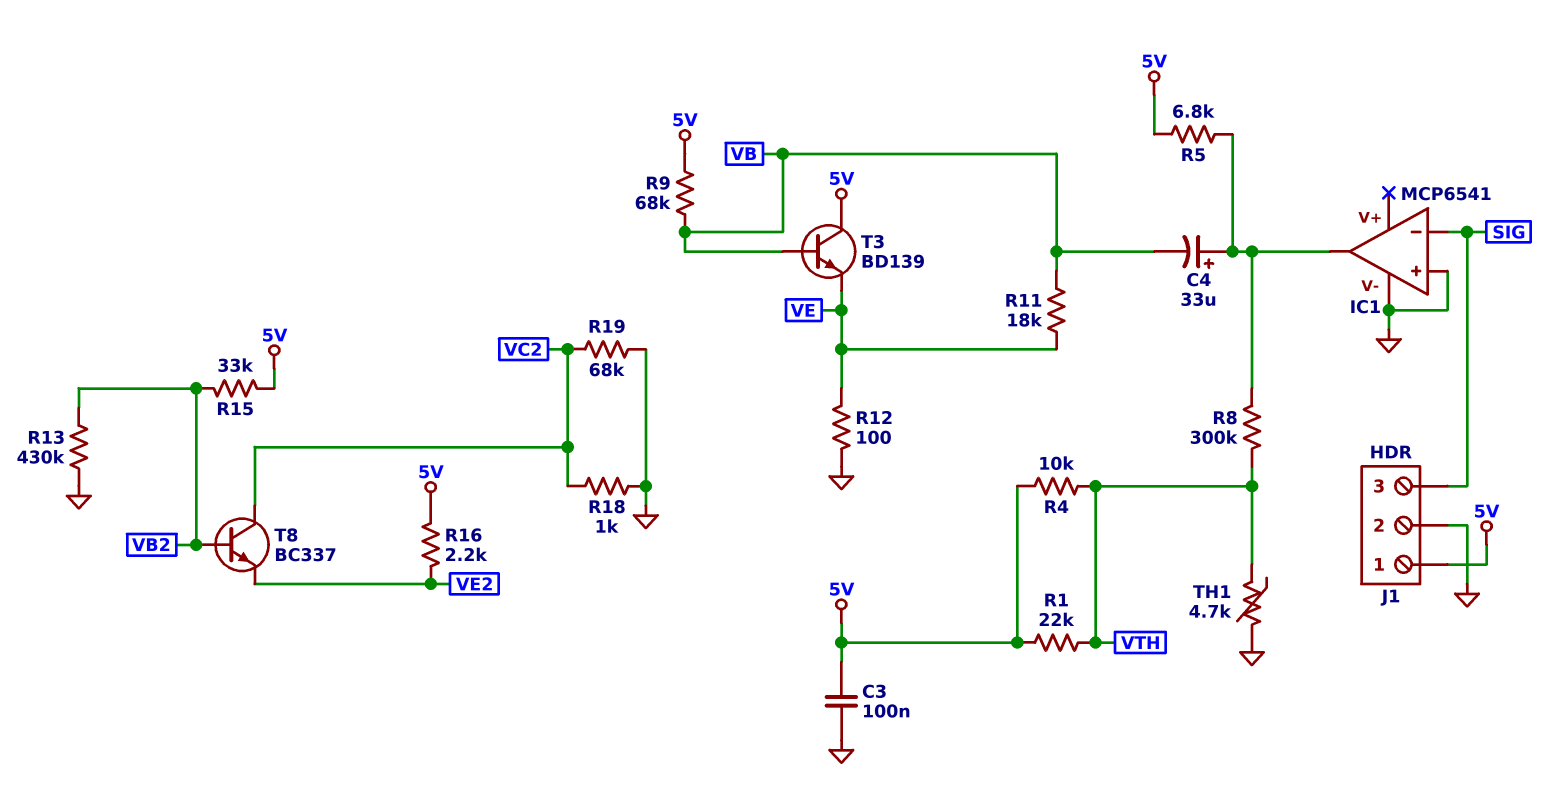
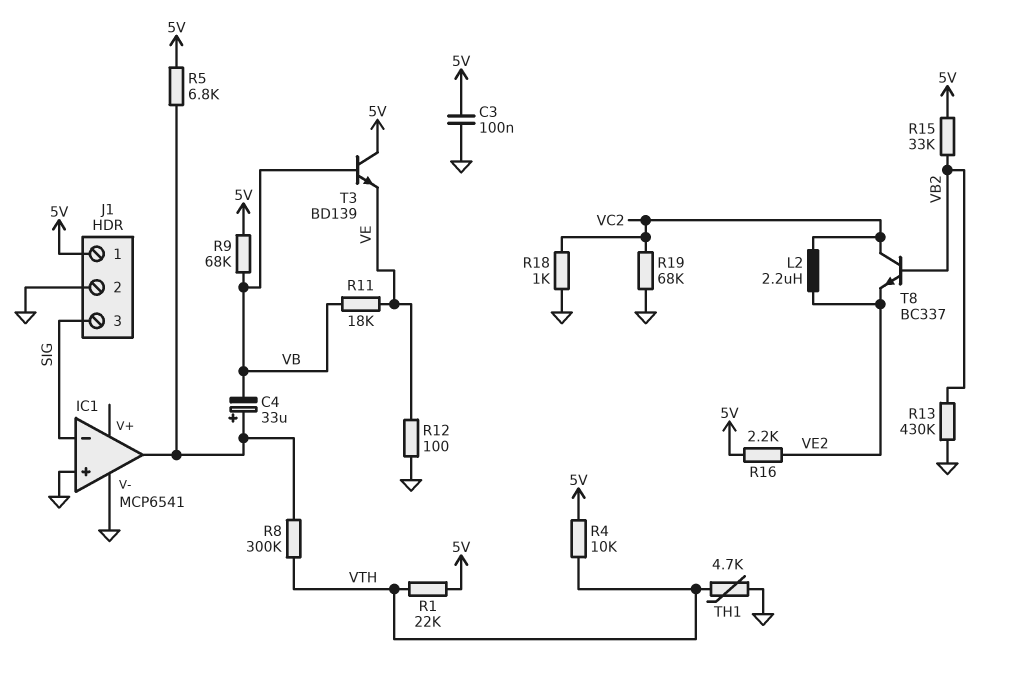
L2: none -> 2.2uH (VC2, VE2)

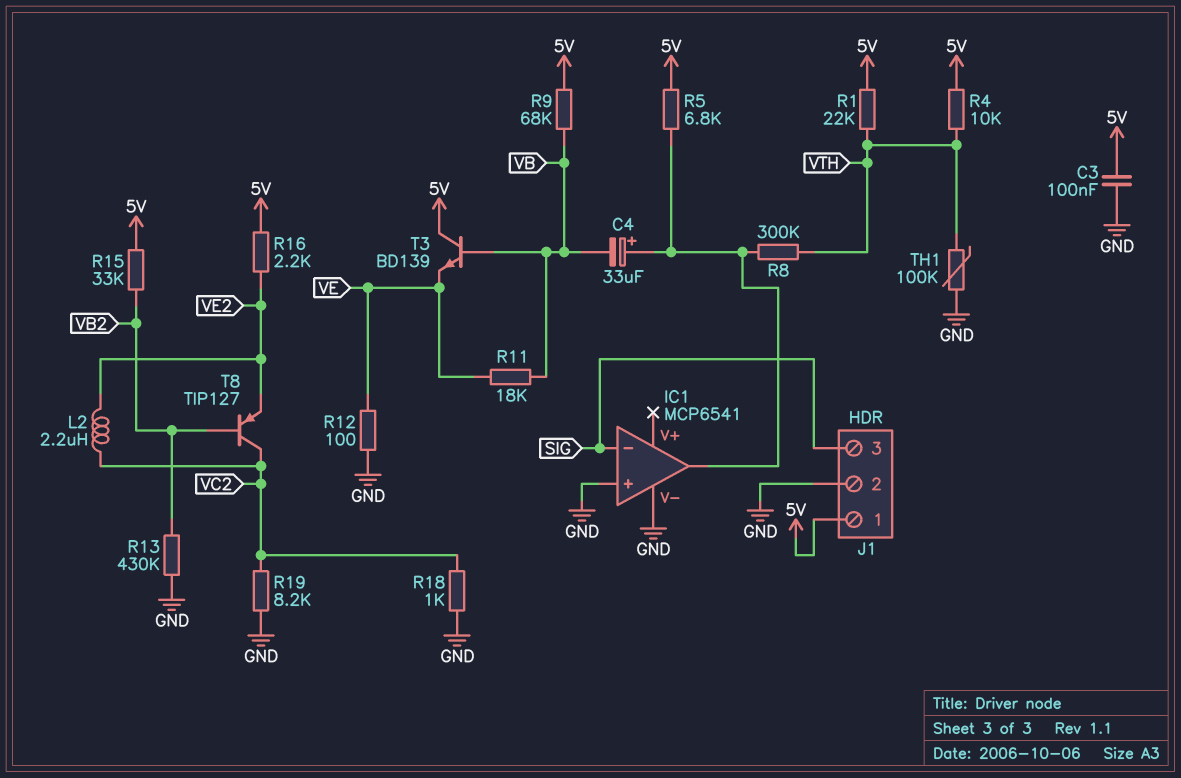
R19: 68k (GND, VC2) -> 8.2k (GND, VC2)
T8: NPN BC337 (B VB2, C VC2, E VE2) -> PNP TIP127 (B VB2, C VC2, E VE2)
TH1: 4.7k (GND, VTH) -> 100k (GND, VTH)

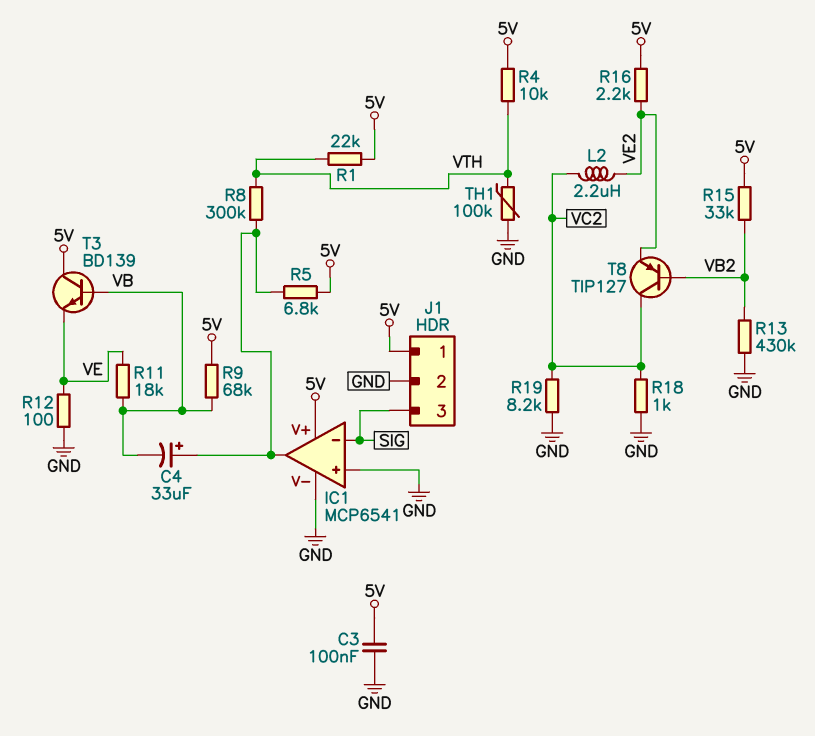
IC1 pin V+: none -> 5V

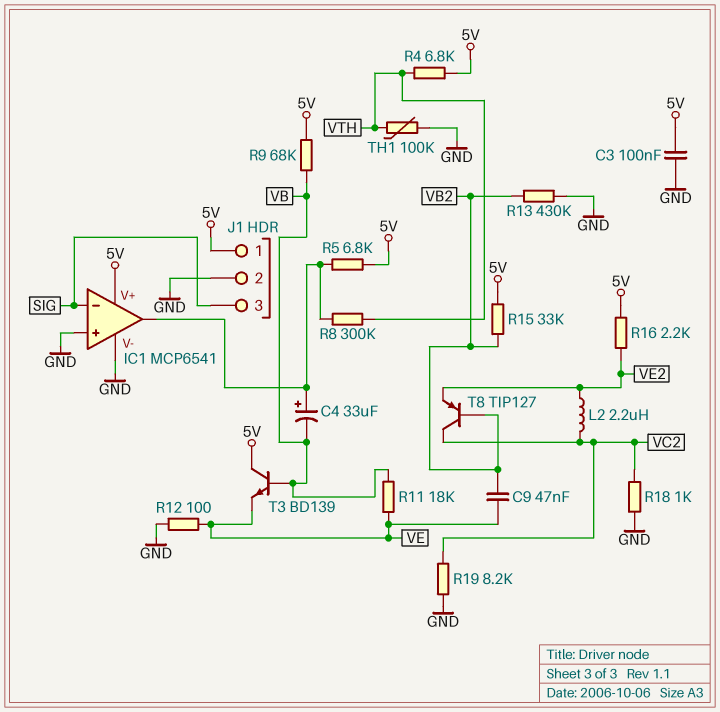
C9: none -> 47nF (VB2, VE)
R1: 22k (5V, VTH) -> none
R4: 10k (5V, VTH) -> 6.8k (5V, VTH)

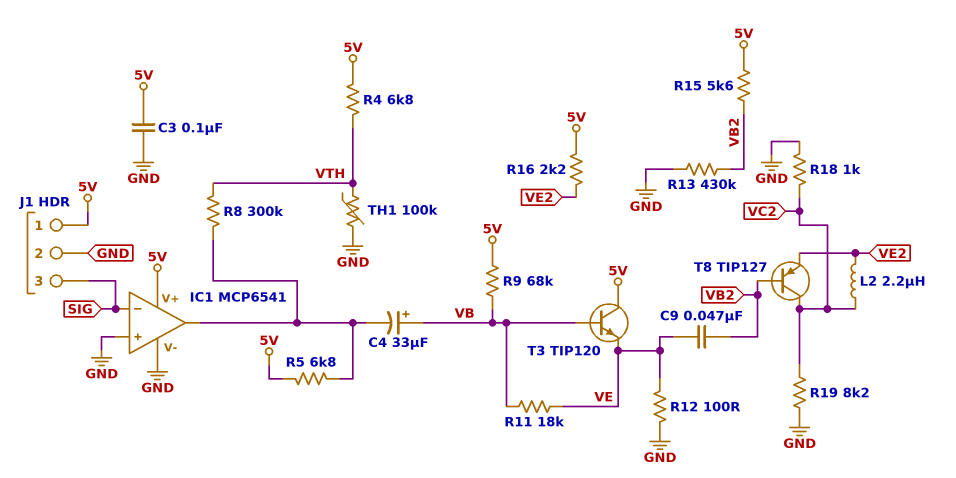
C4: 33uF (plus IC1/out, minus VB) -> 33uF (plus VB, minus IC1/out)
R15: 33k (5V, VB2) -> 5.6k (5V, VB2)
T3: NPN BD139 (B VB, C 5V, E VE) -> NPN TIP120 (B VB, C 5V, E VE)

